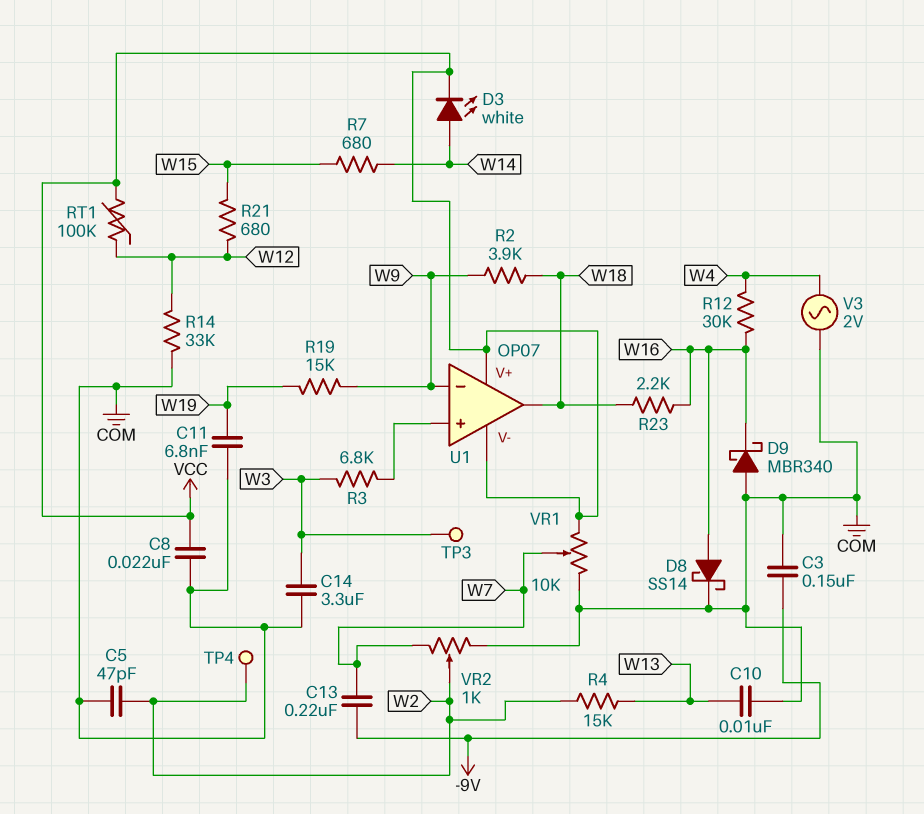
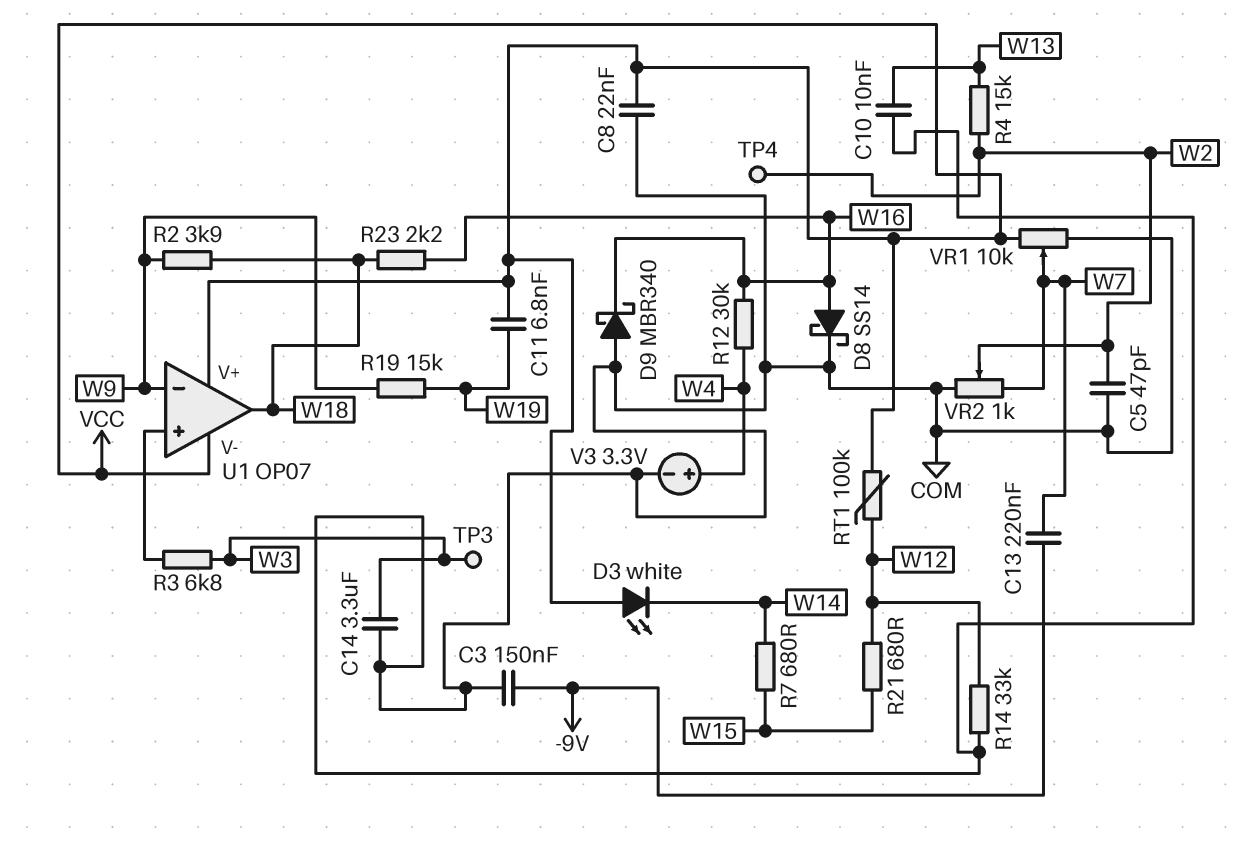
C11: 6.8nF (COM, W19) -> 6.8nF (VCC, W19)
D3: LED white (A W14, K VCC) -> LED white (A VCC, K W14)
V3: AC 2V (COM, W4) -> 3.3V (plus W4, minus COM)

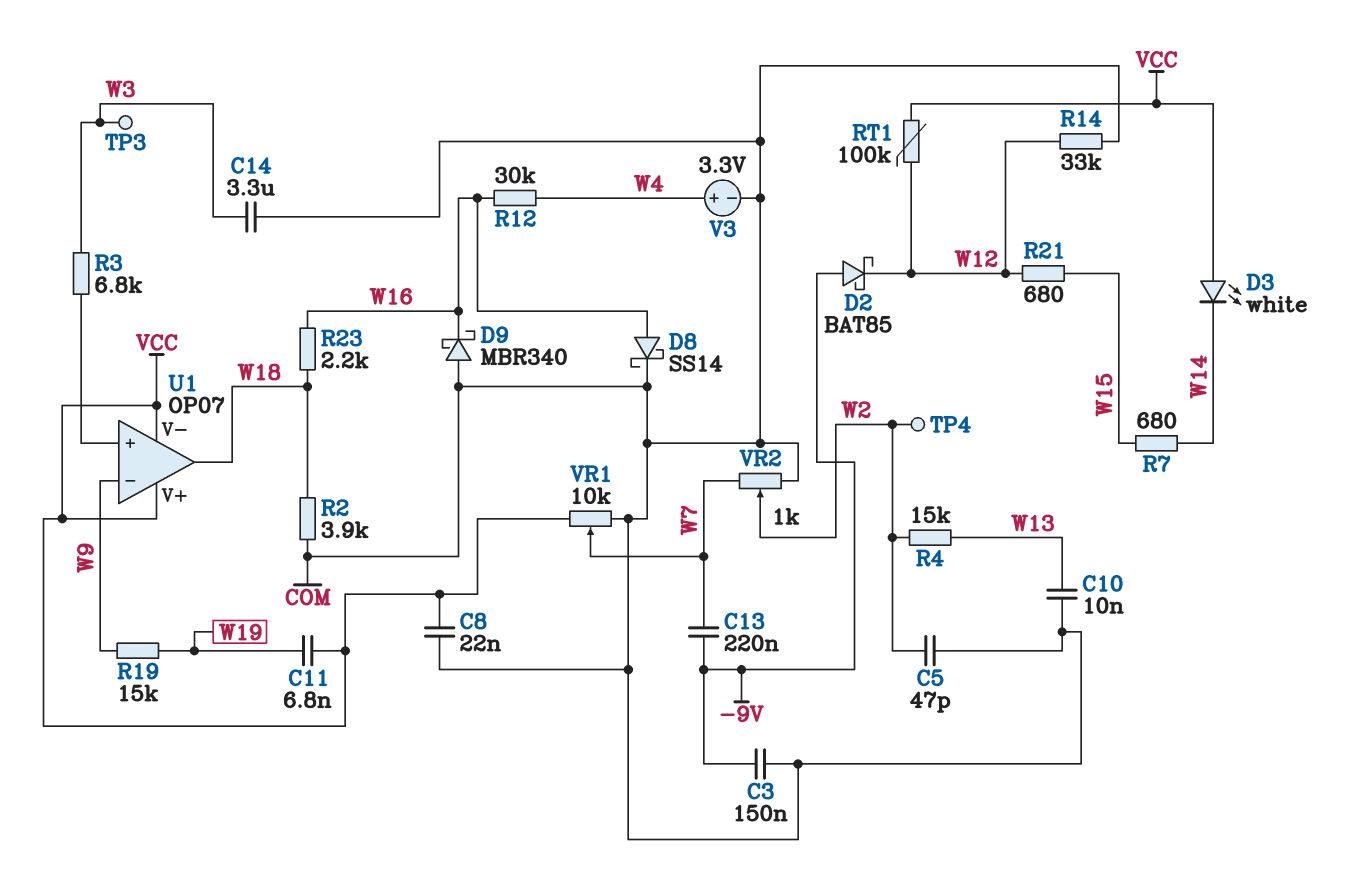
D2: none -> schottky BAT85 (A -9V, K W12)
R2: 3.9k (W9, W18) -> 3.9k (COM, W18)

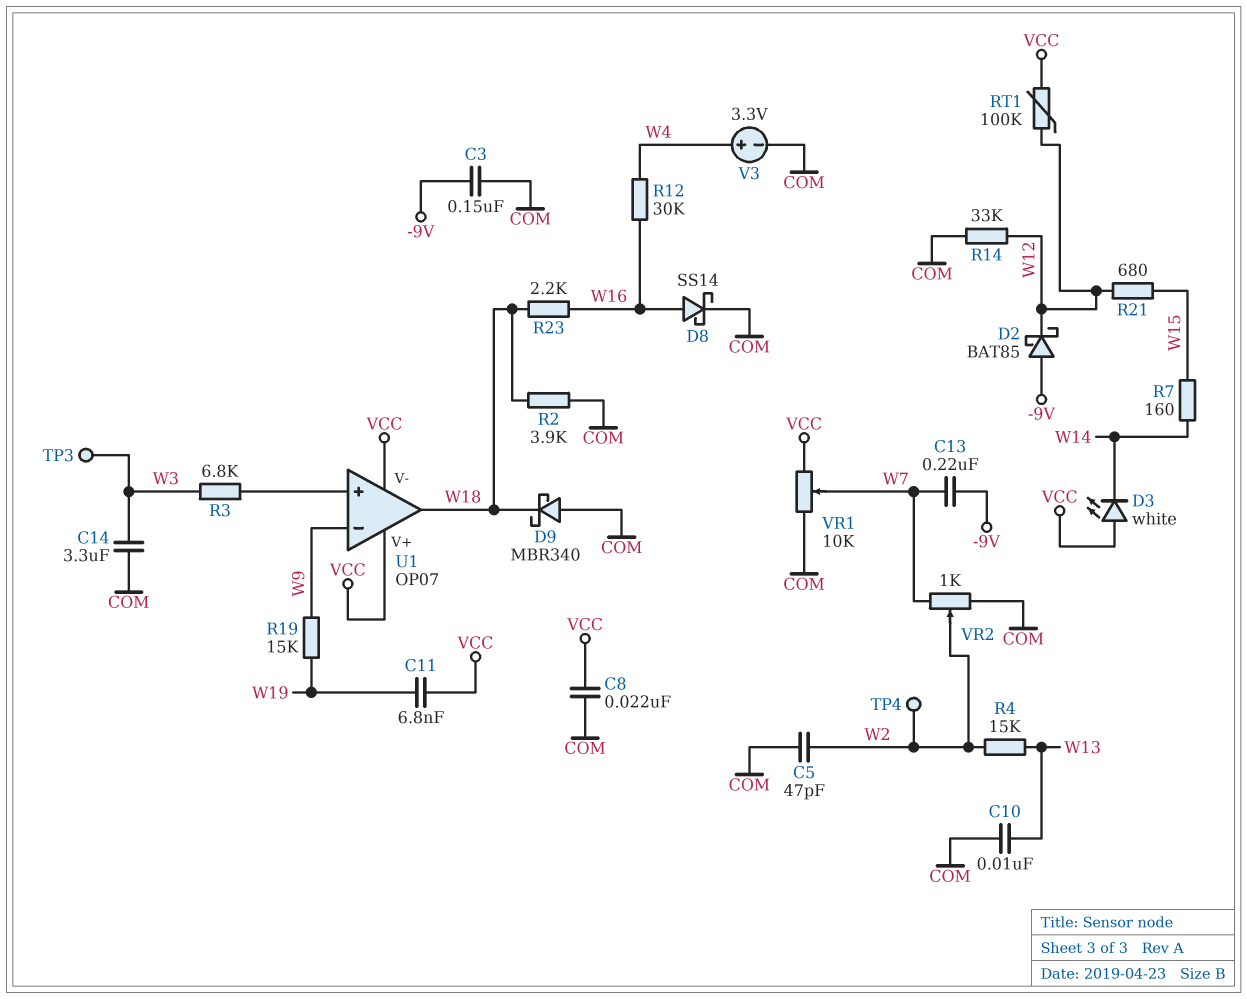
D9: schottky MBR340 (A COM, K W16) -> schottky MBR340 (A COM, K W18)
R7: 680 (W14, W15) -> 160 (W14, W15)

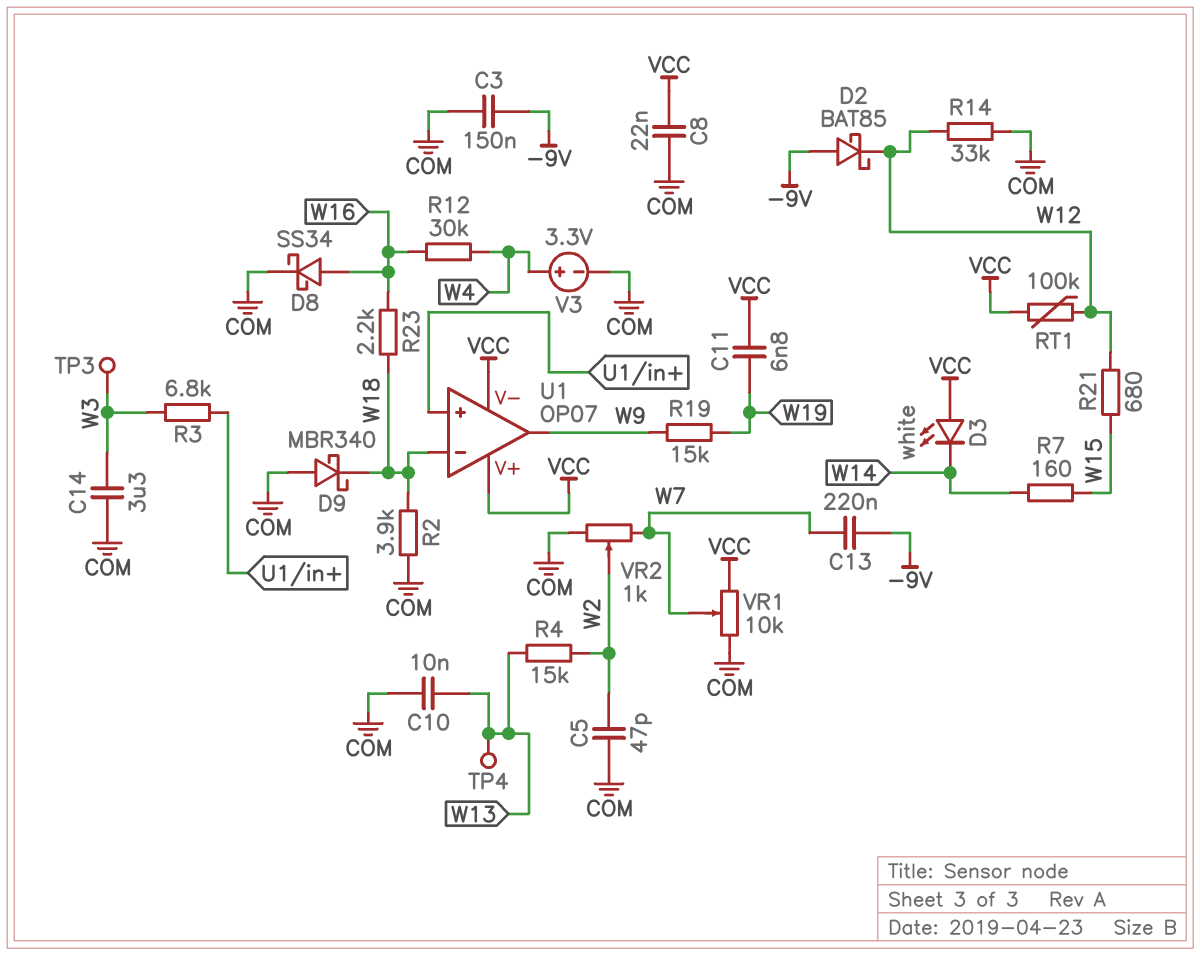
D8: schottky SS14 (A W16, K COM) -> schottky SS34 (A W16, K COM)
TP4: test point (W2) -> test point (W13)
U1 pin in-: W9 -> W18
U1 pin out: W18 -> W9

